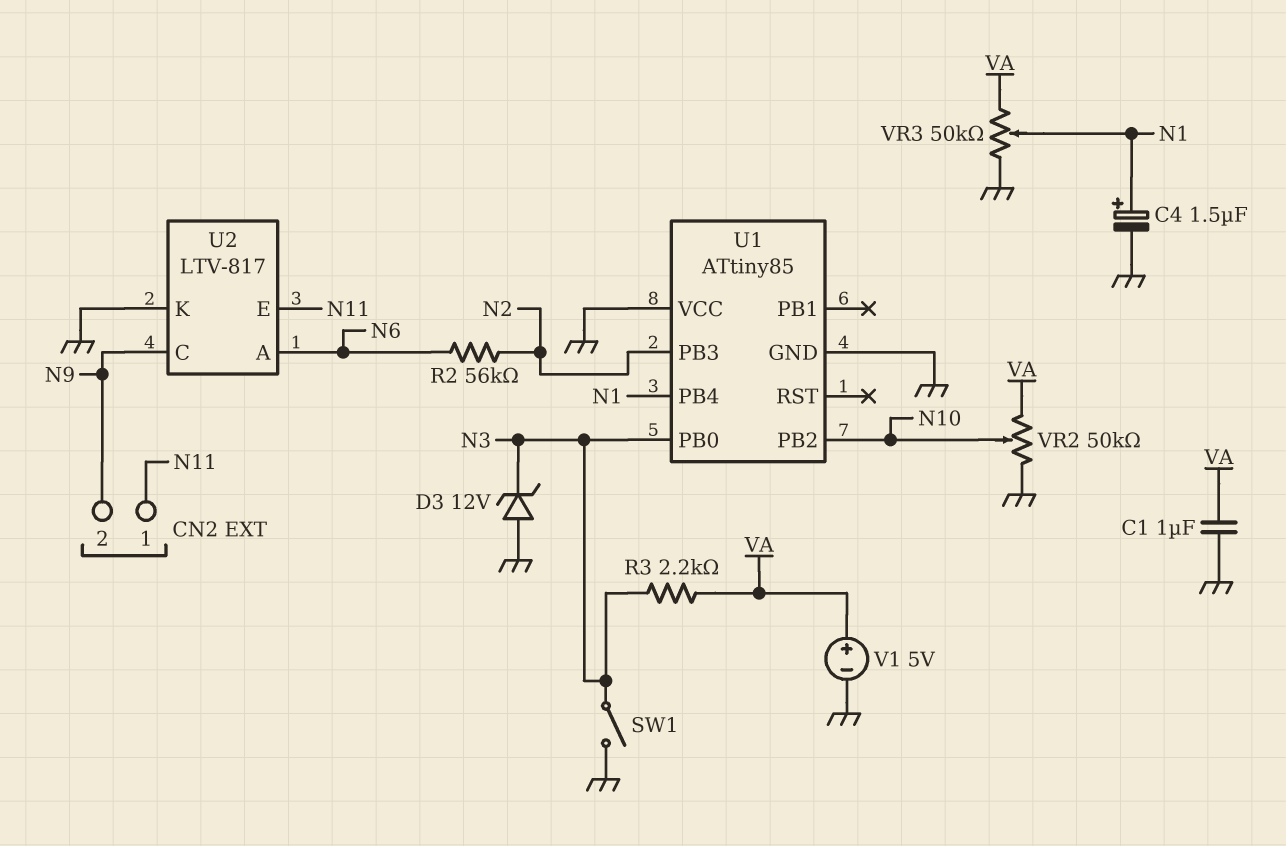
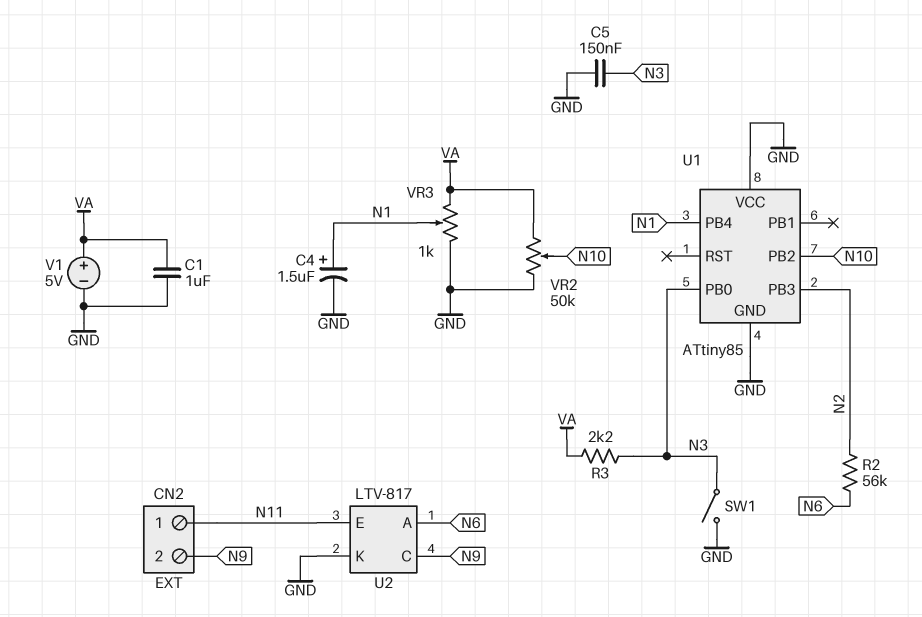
C5: none -> 150nF (GND, N3)
D3: zener 12V (A GND, K N3) -> none
VR3: 50k (GND, VA, wiper N1) -> 1k (GND, VA, wiper N1)

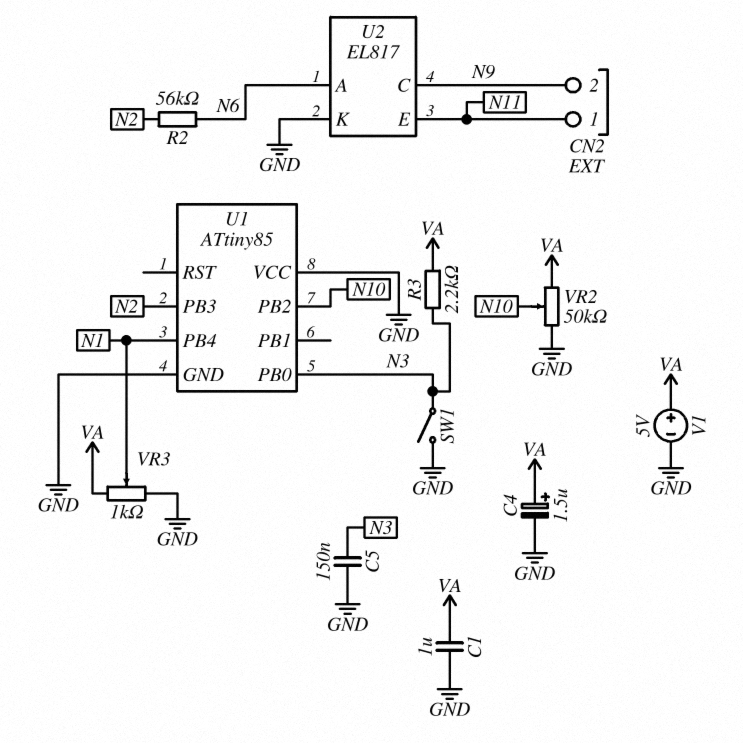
C4: 1.5uF (plus N1, minus GND) -> 1.5uF (plus VA, minus GND)
U2: LTV-817 -> EL817

